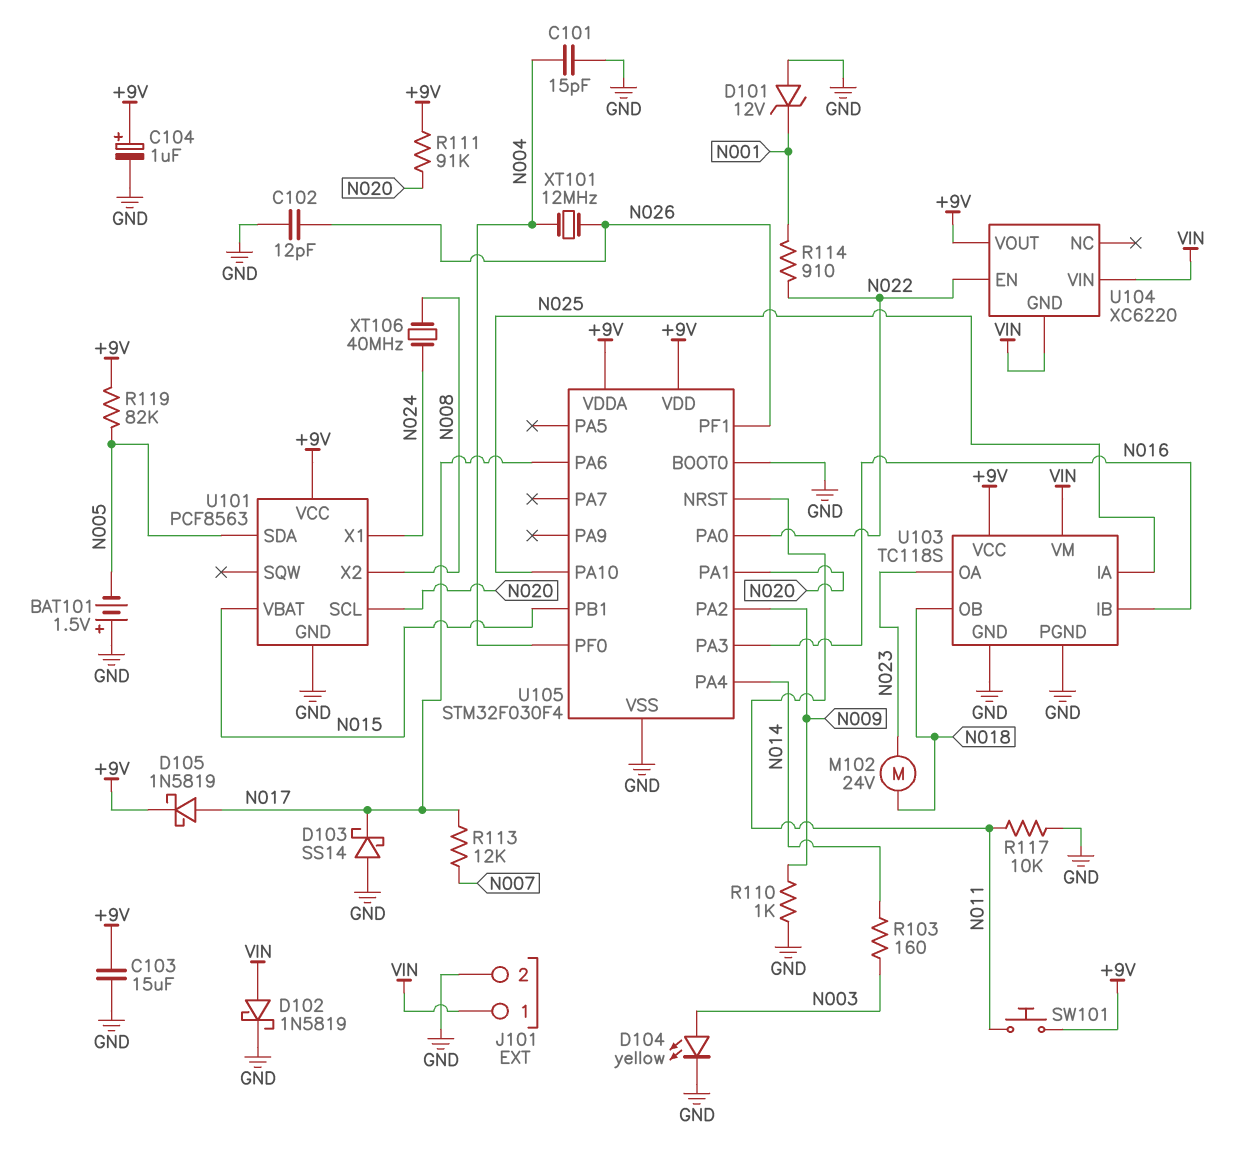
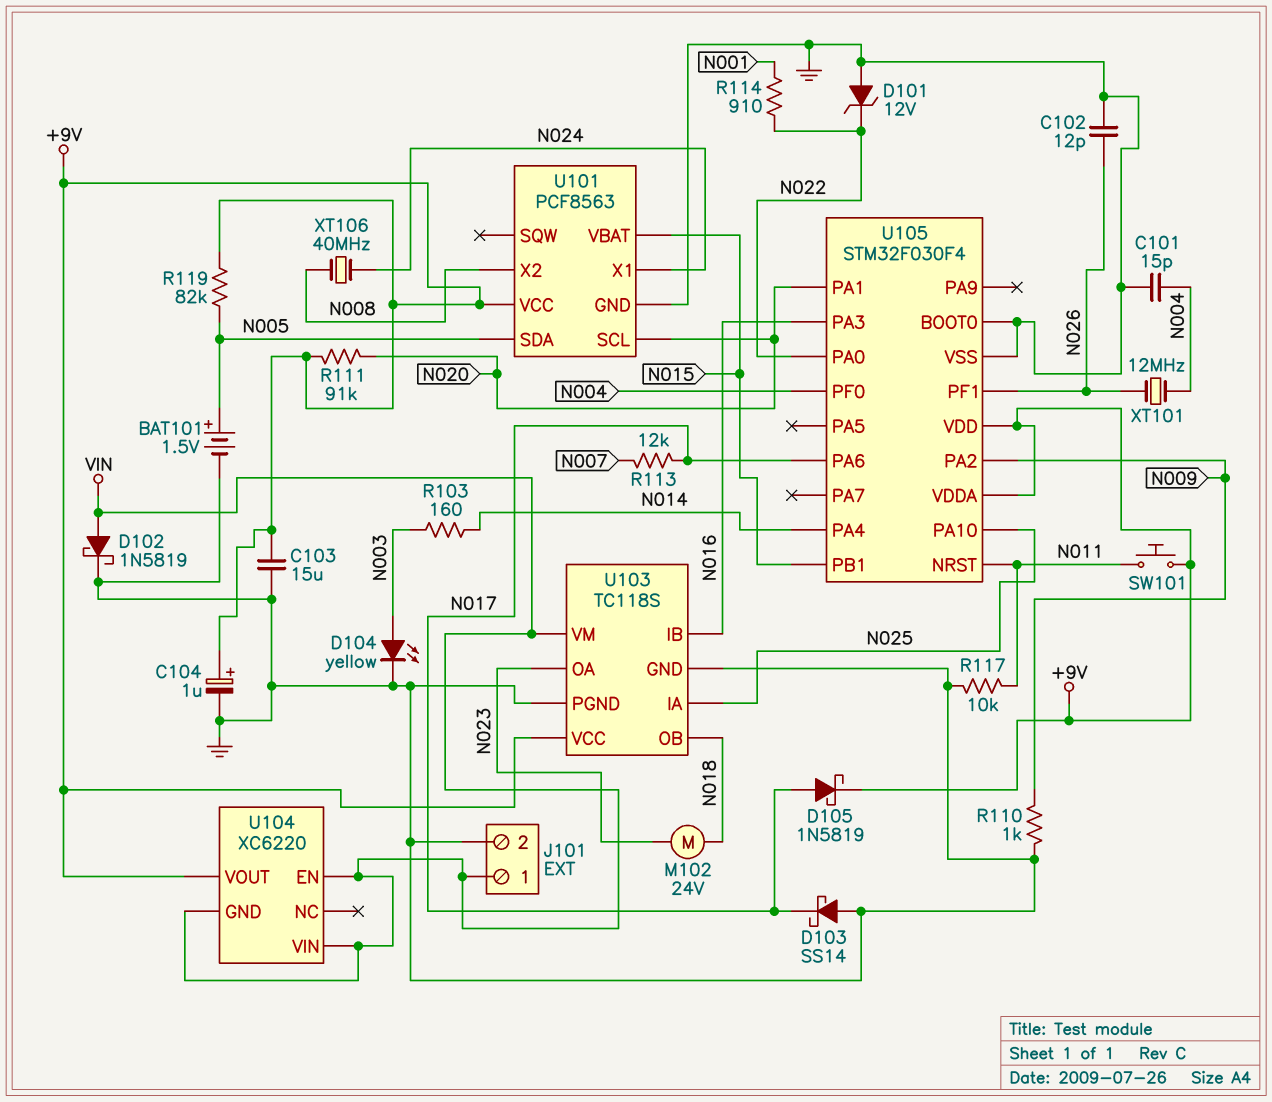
BAT101: 1.5V (plus GND, minus N005) -> 1.5V (plus N005, minus GND)
D101: zener 12V (A GND, K N001) -> zener 12V (A GND, K N022)
U104 pin EN: N022 -> VIN

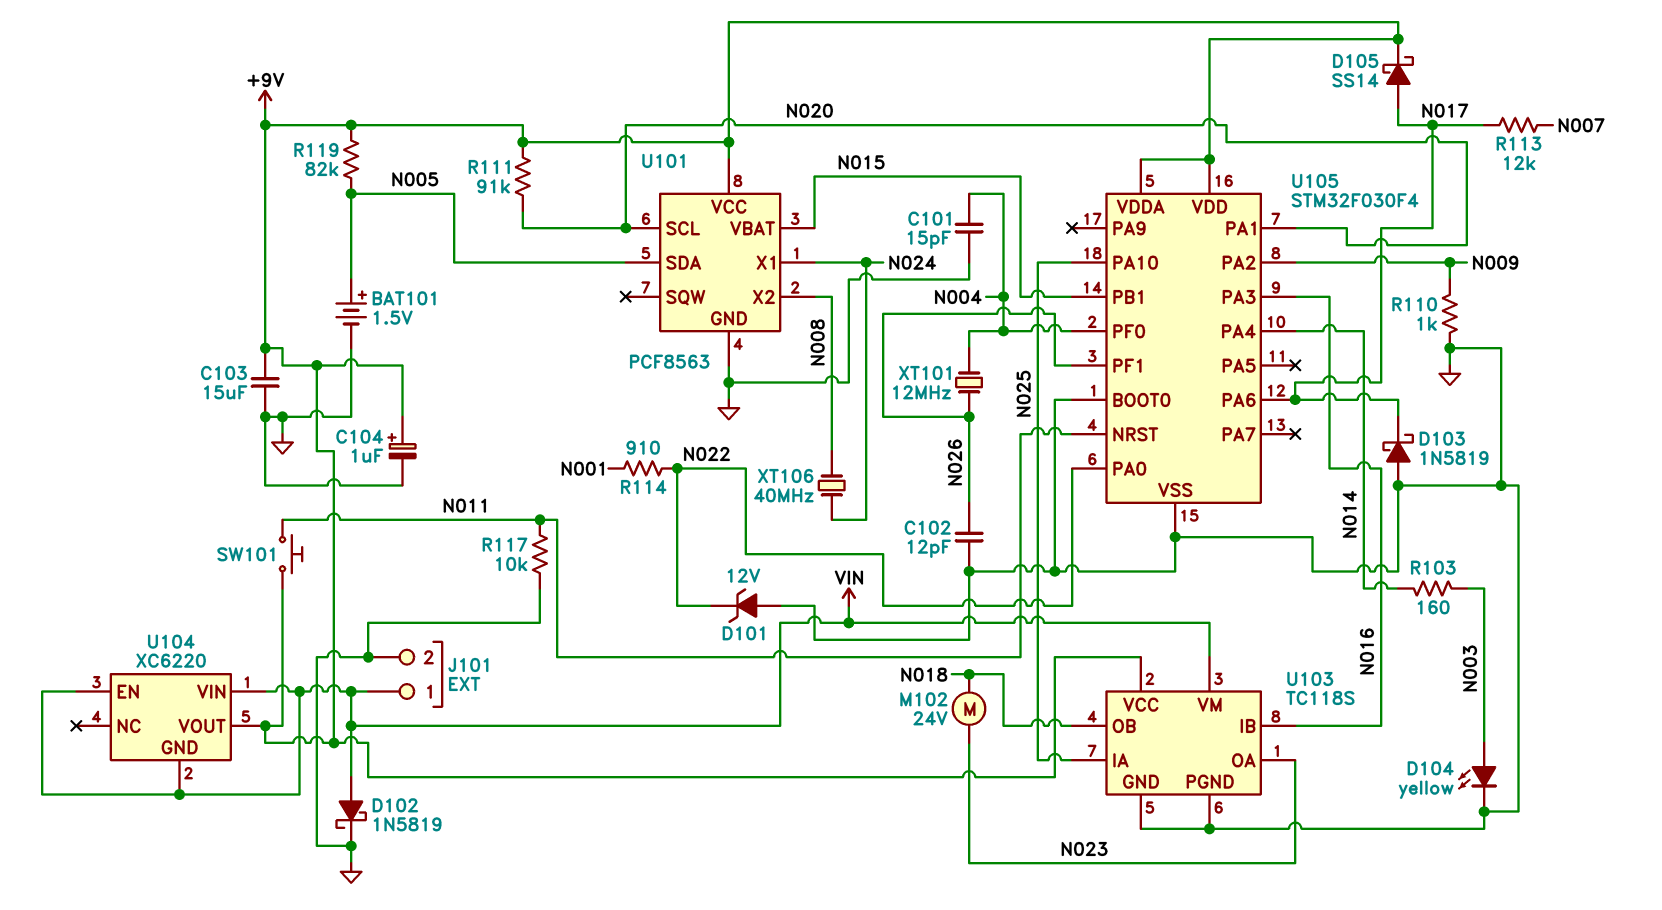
D103: schottky SS14 (A GND, K N017) -> schottky 1N5819 (A GND, K N017)
D105: schottky 1N5819 (A N017, K +9V) -> schottky SS14 (A N017, K +9V)

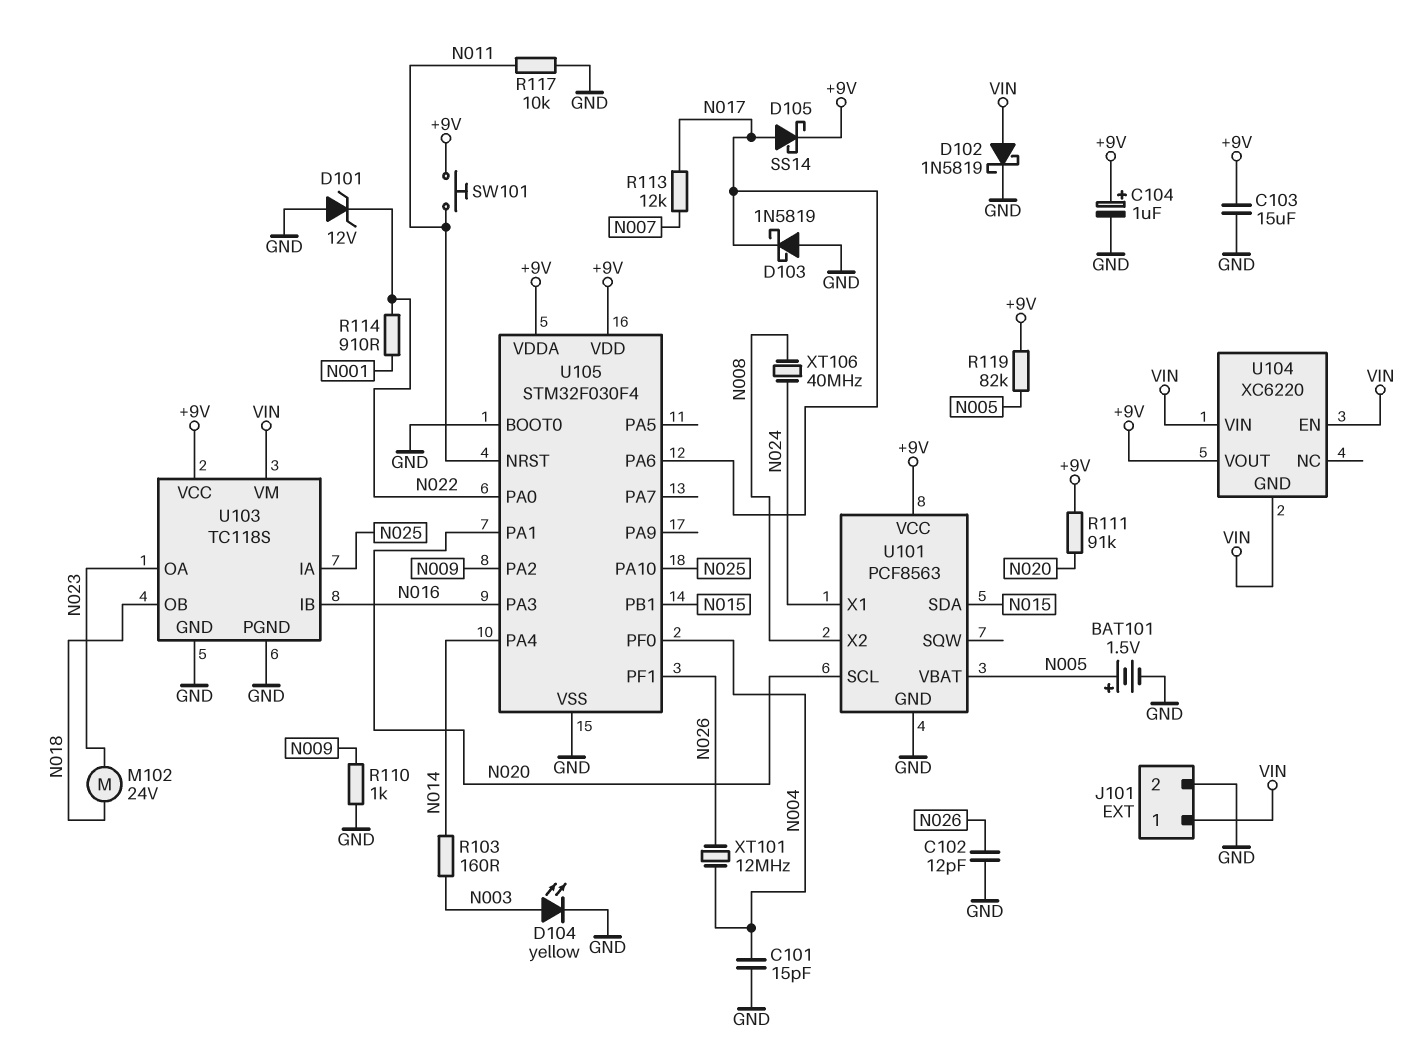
U101 pin SDA: N005 -> N015
U101 pin VBAT: N015 -> N005

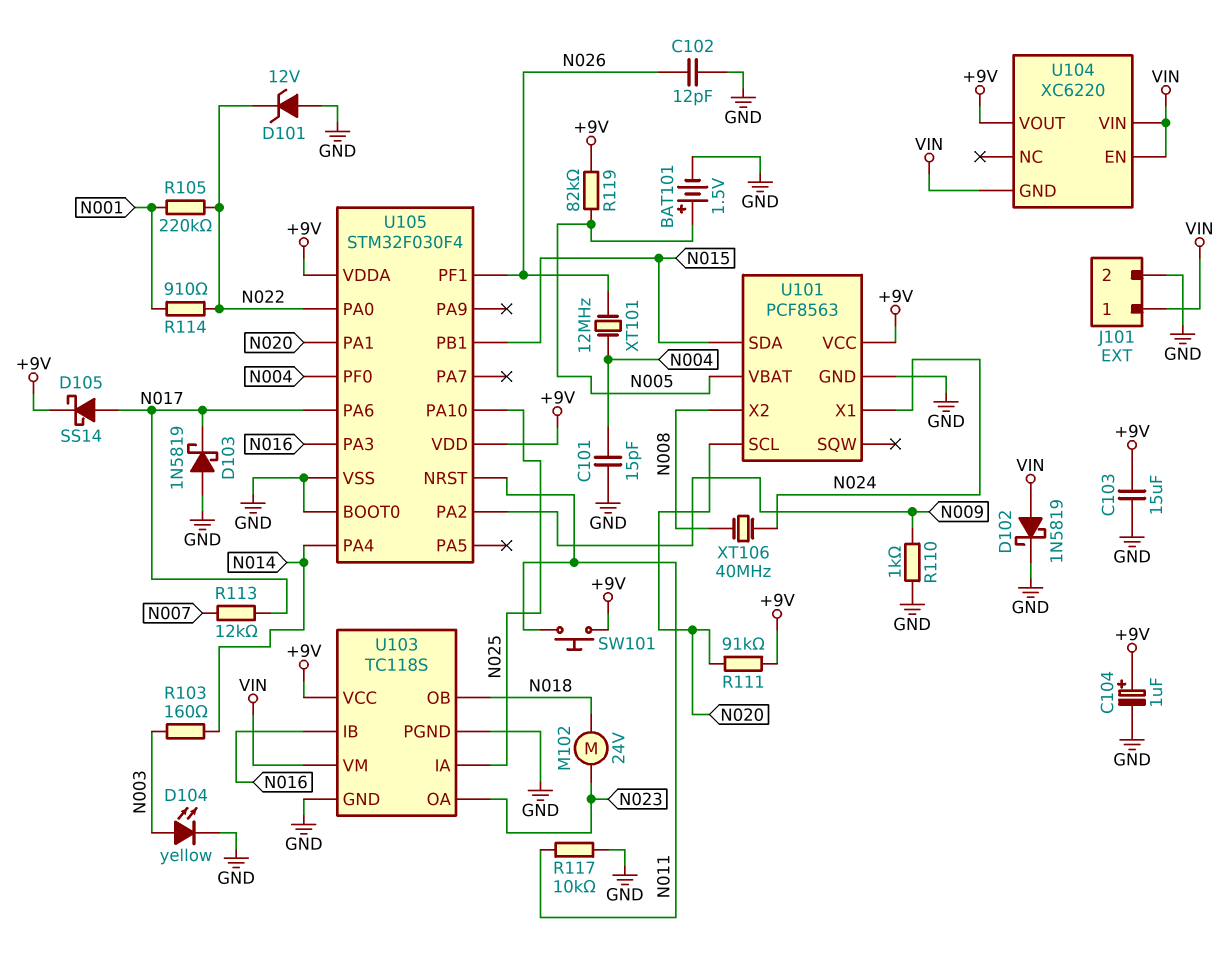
R105: none -> 220k (N001, N022)

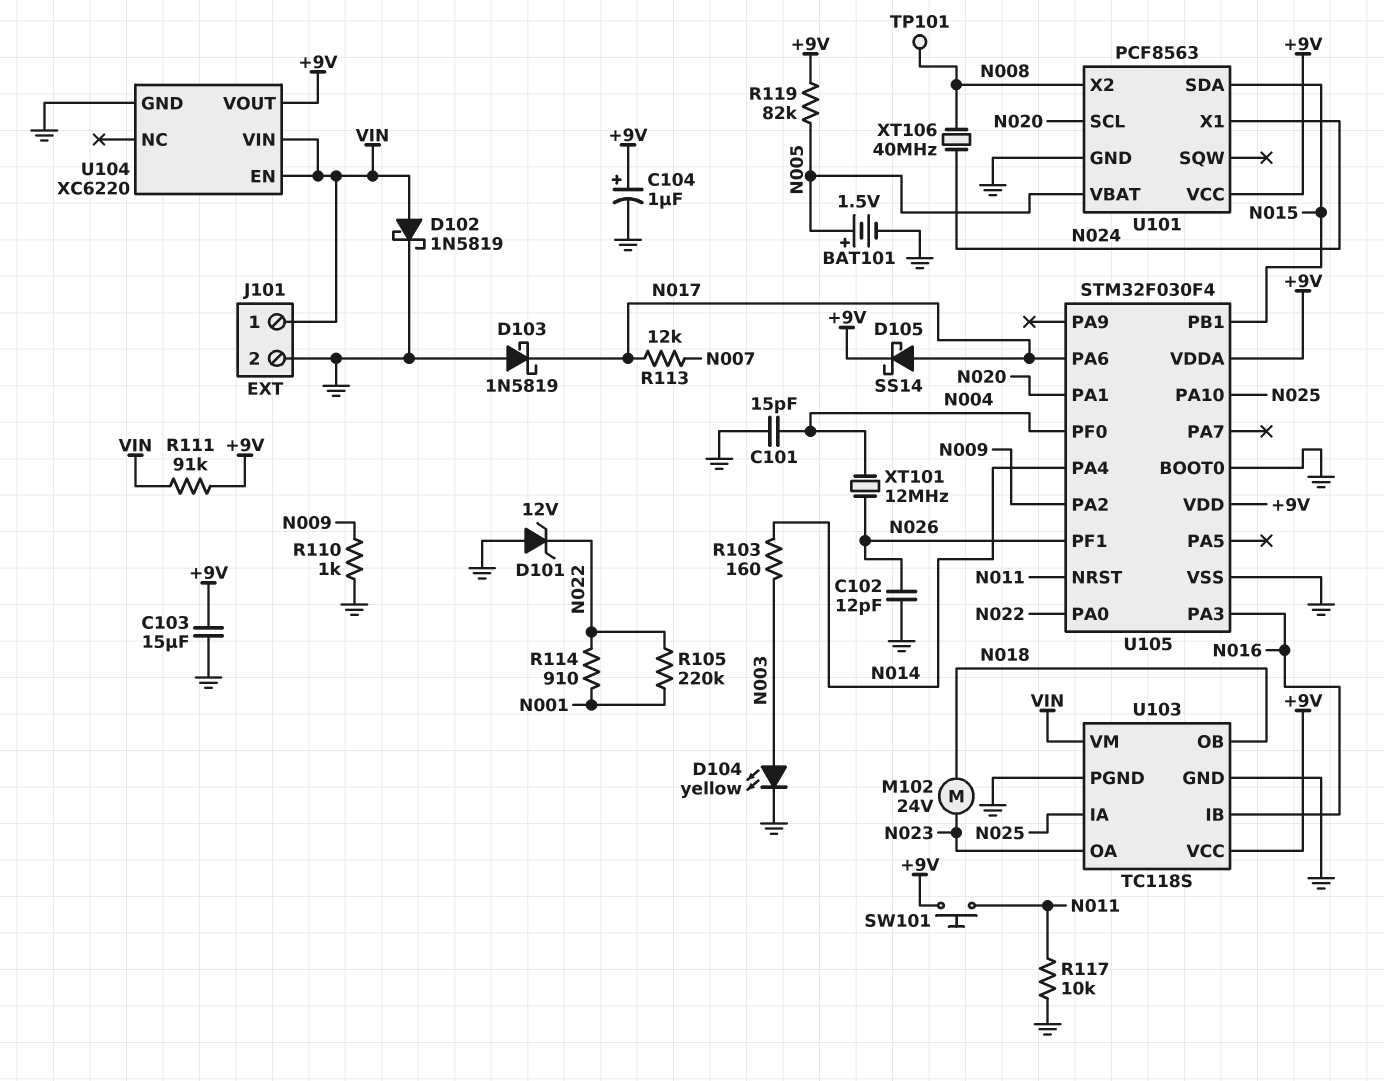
R111: 91k (+9V, N020) -> 91k (+9V, VIN)
TP101: none -> test point (N008)
U104 pin GND: VIN -> GND

